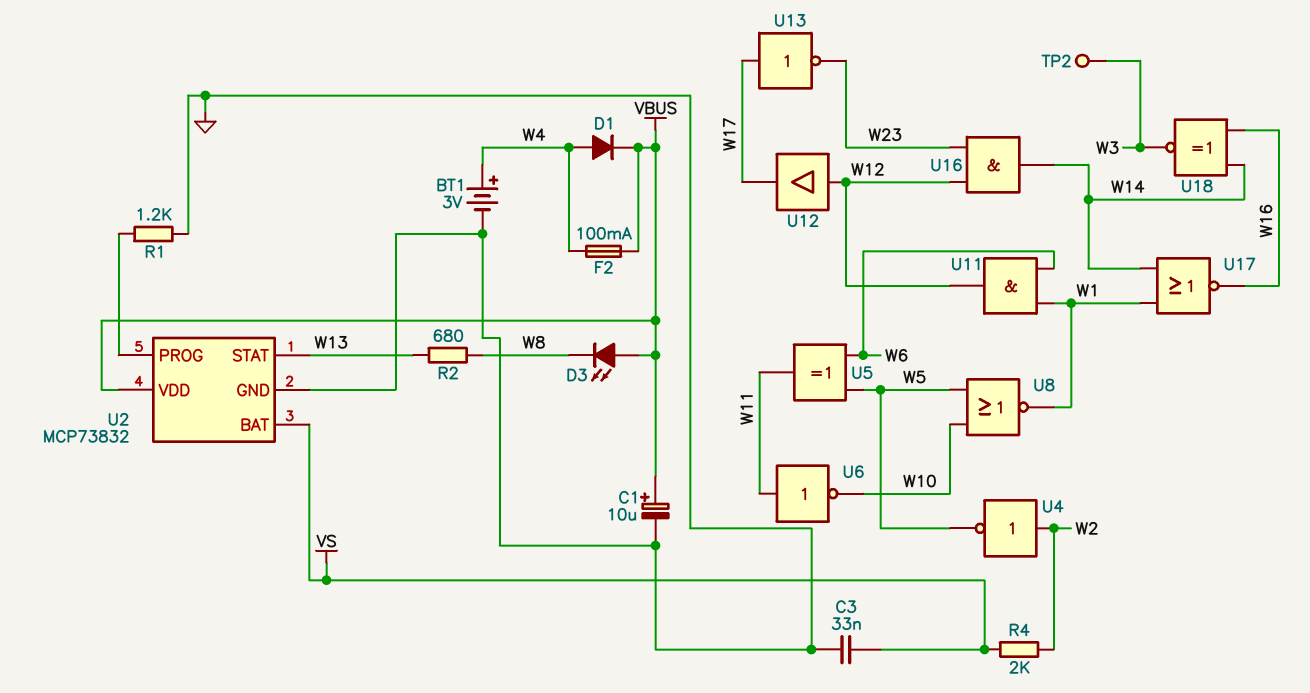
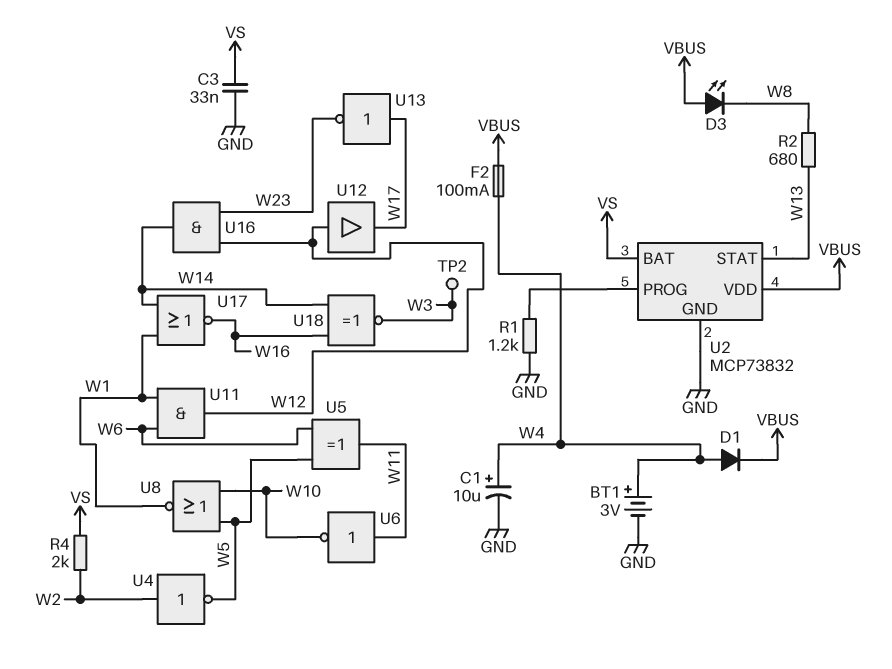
C1: 10uF (plus VBUS, minus GND) -> 10uF (plus W4, minus GND)

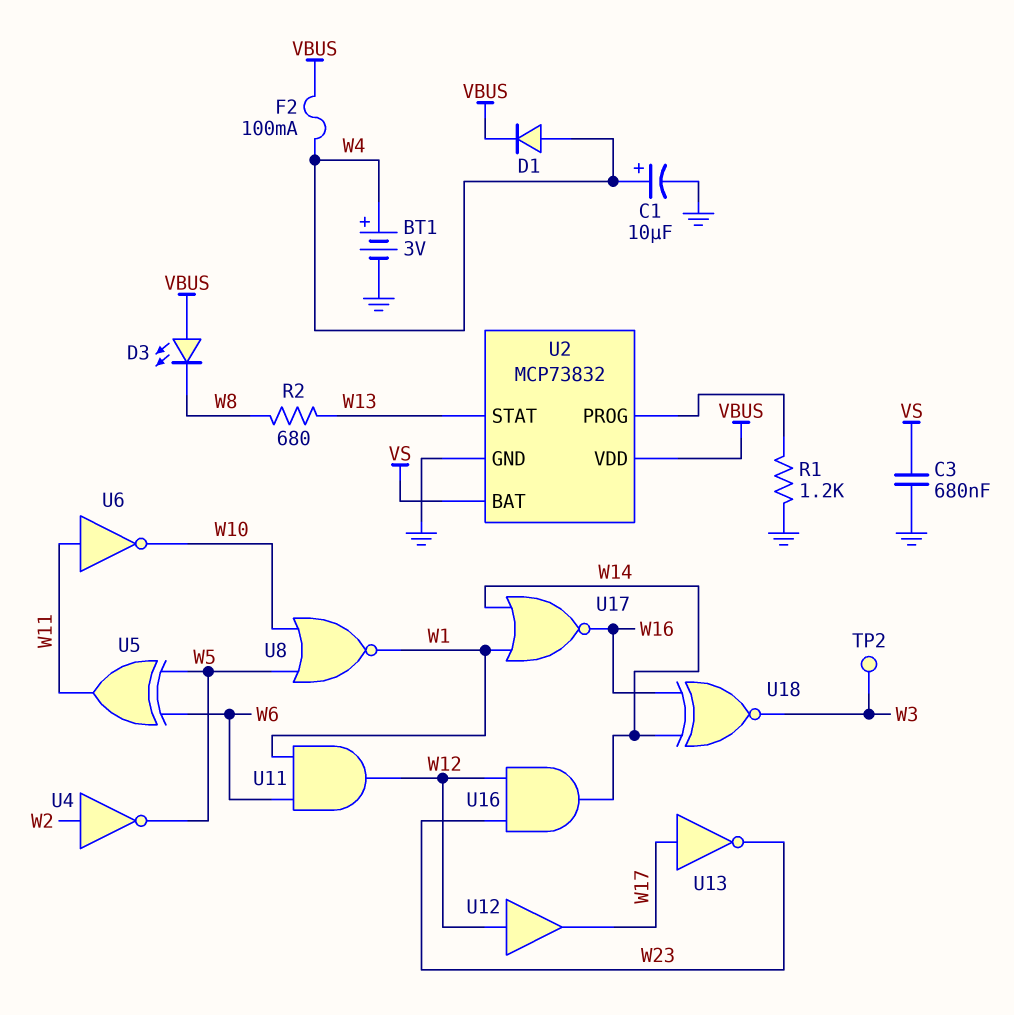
C3: 33nF (GND, VS) -> 680nF (GND, VS)
R4: 2k (VS, W2) -> none

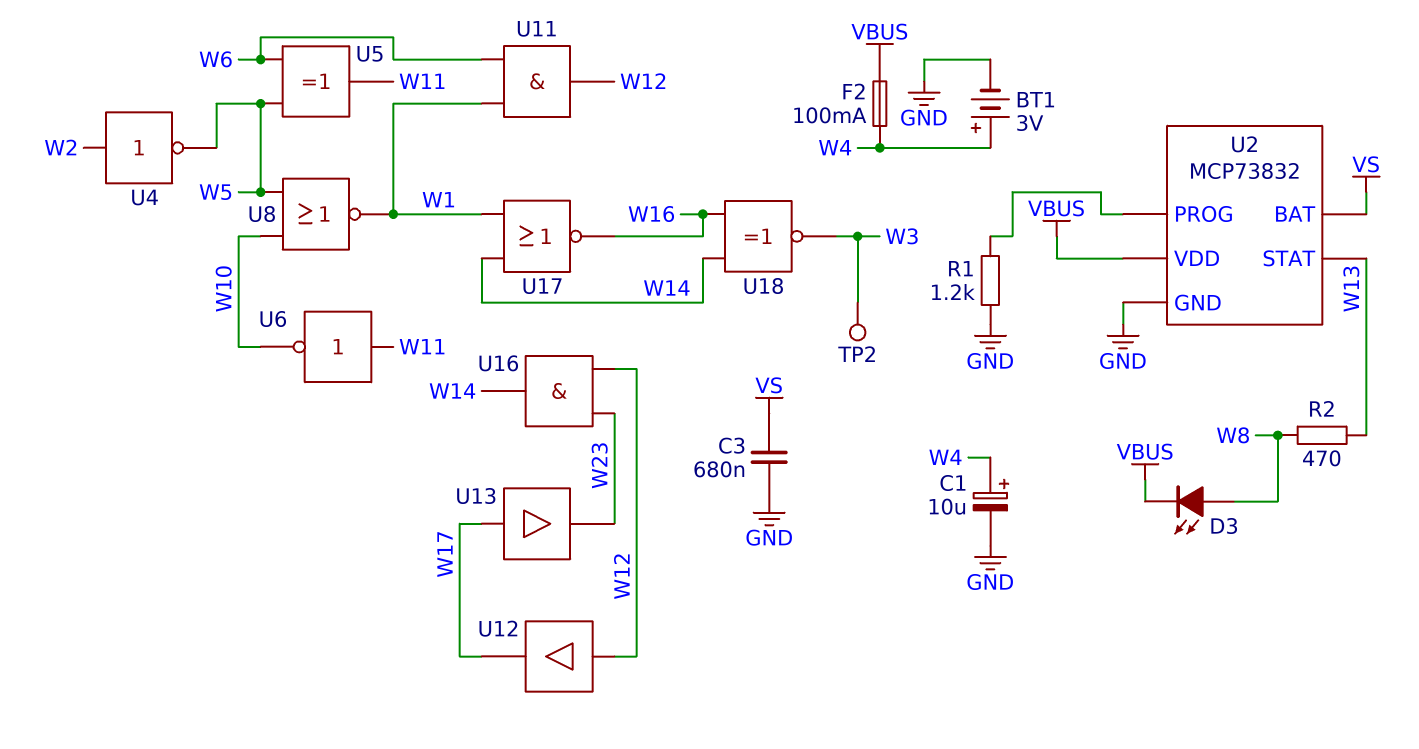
D1: diode (A W4, K VBUS) -> none
D3: LED (A VBUS, K W8) -> LED (A W8, K VBUS)
R2: 680 (W8, W13) -> 470 (W8, W13)
U13: NOT (in W17, out W23) -> buffer (in W17, out W23)

